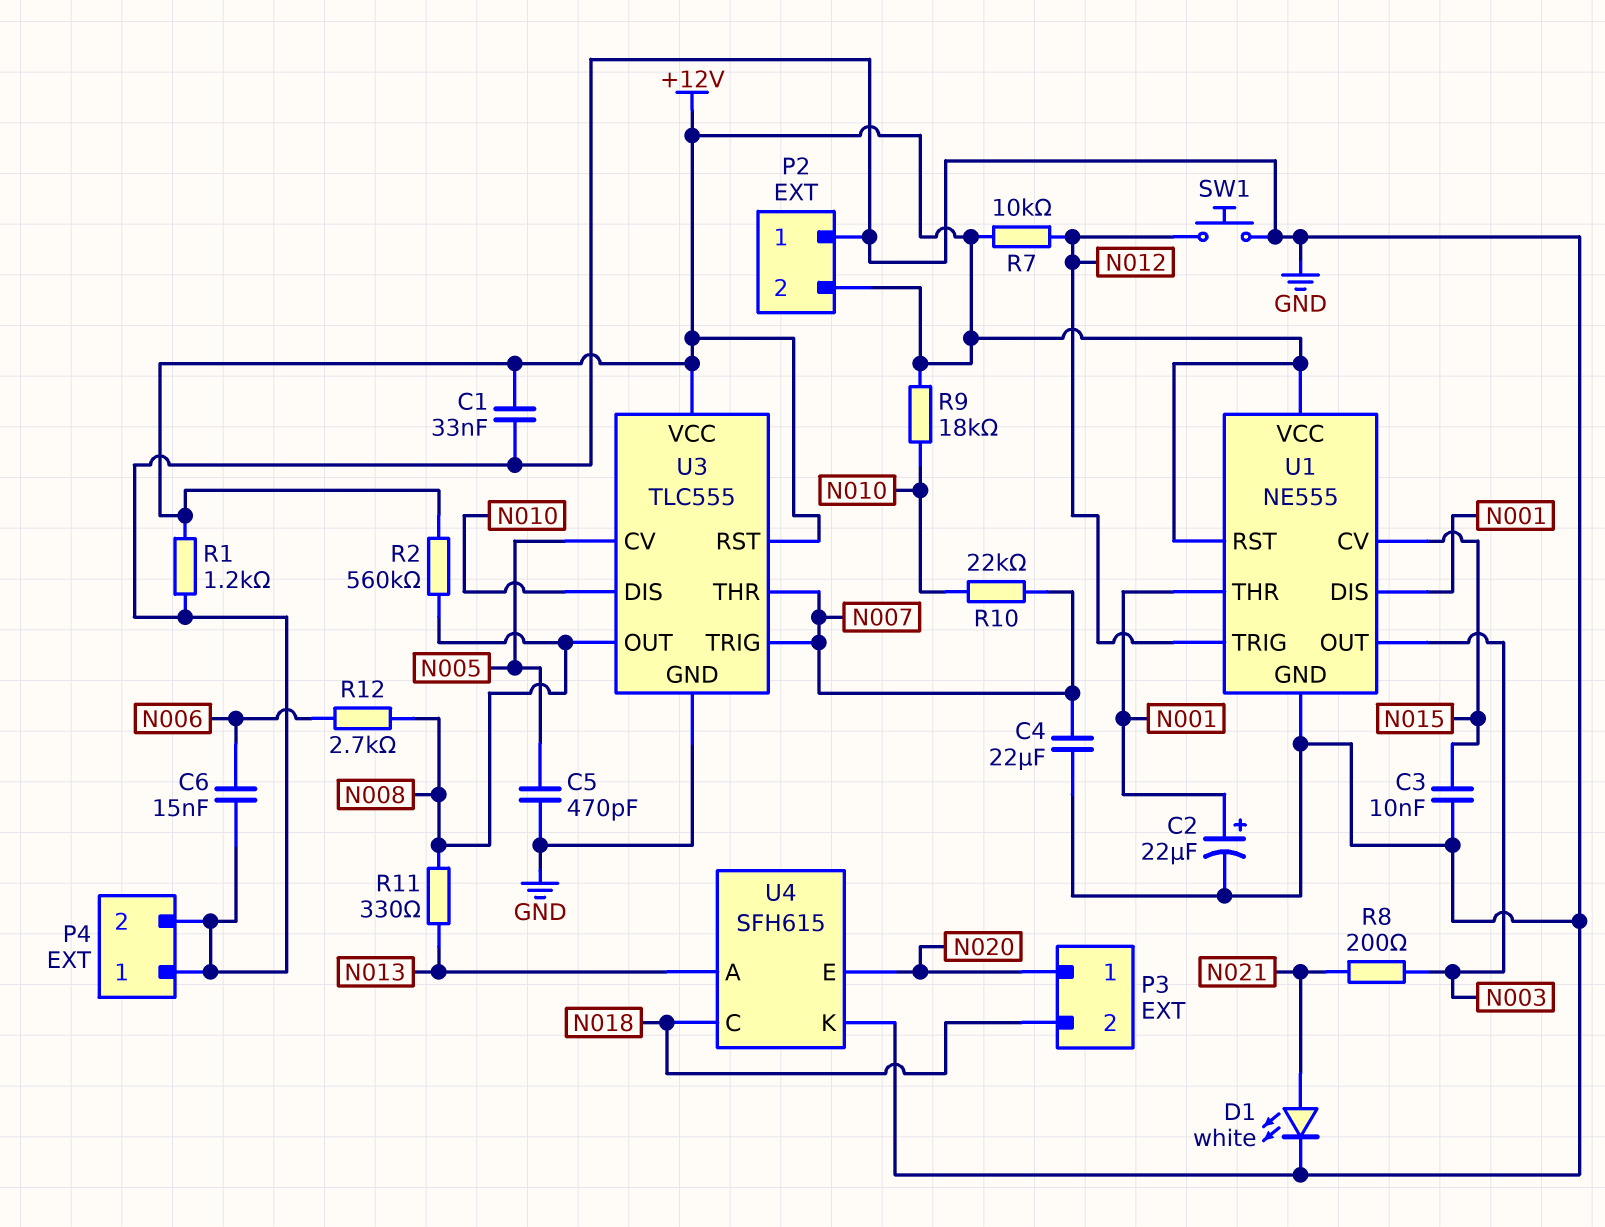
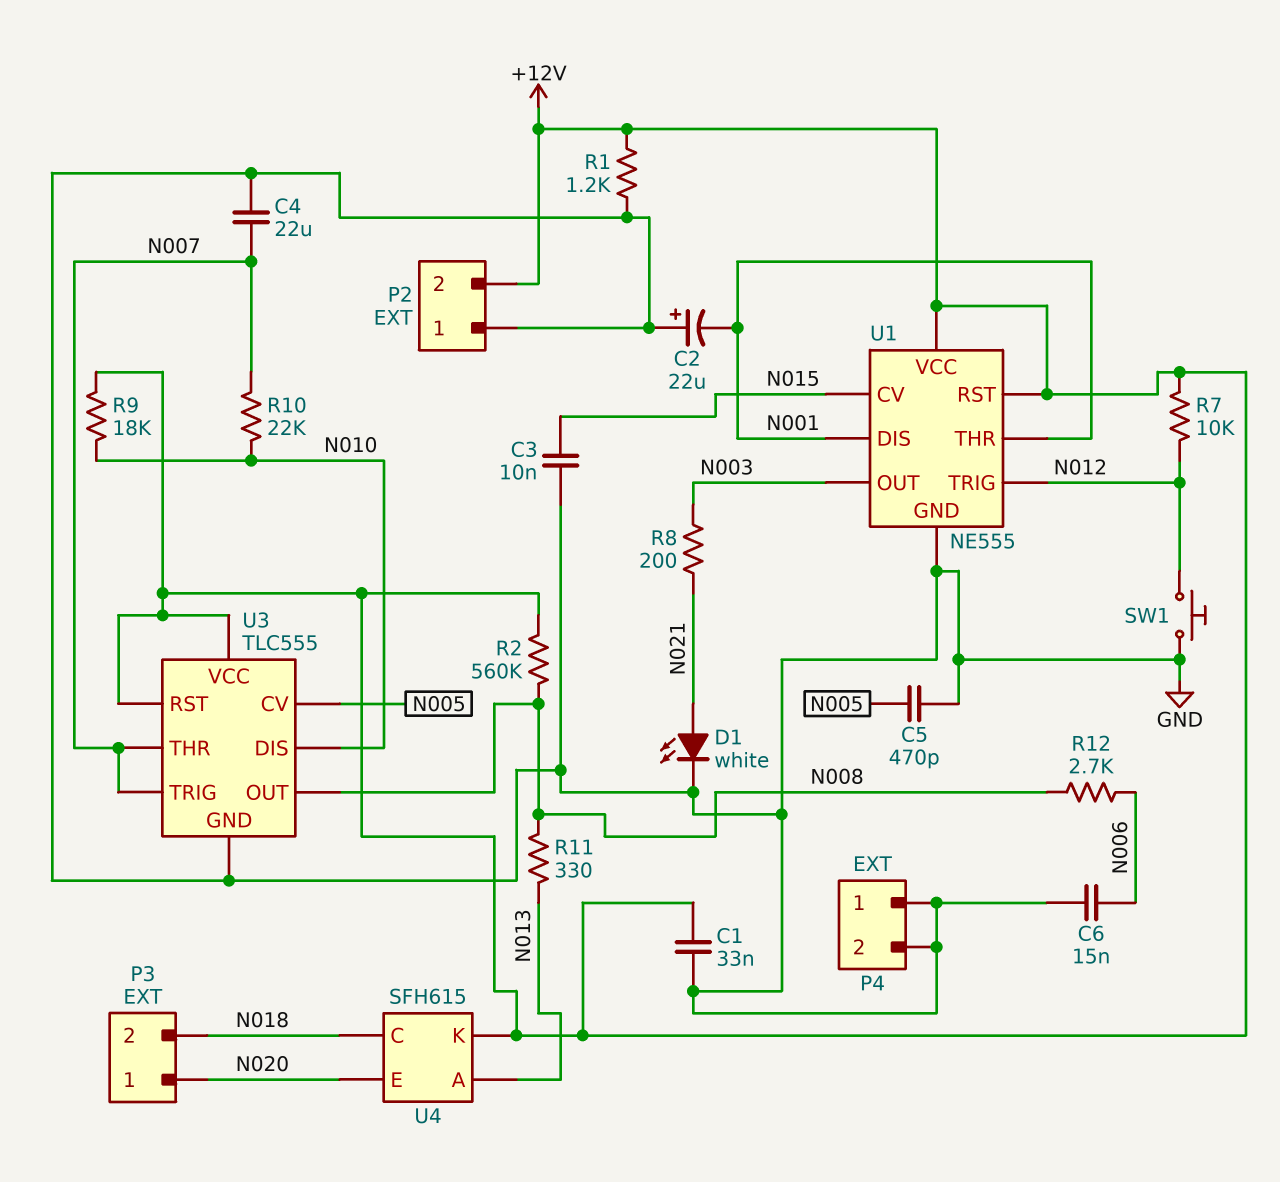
C2: 22uF (plus N001, minus GND) -> 22uF (plus GND, minus N001)
U4 pin K: GND -> +12V

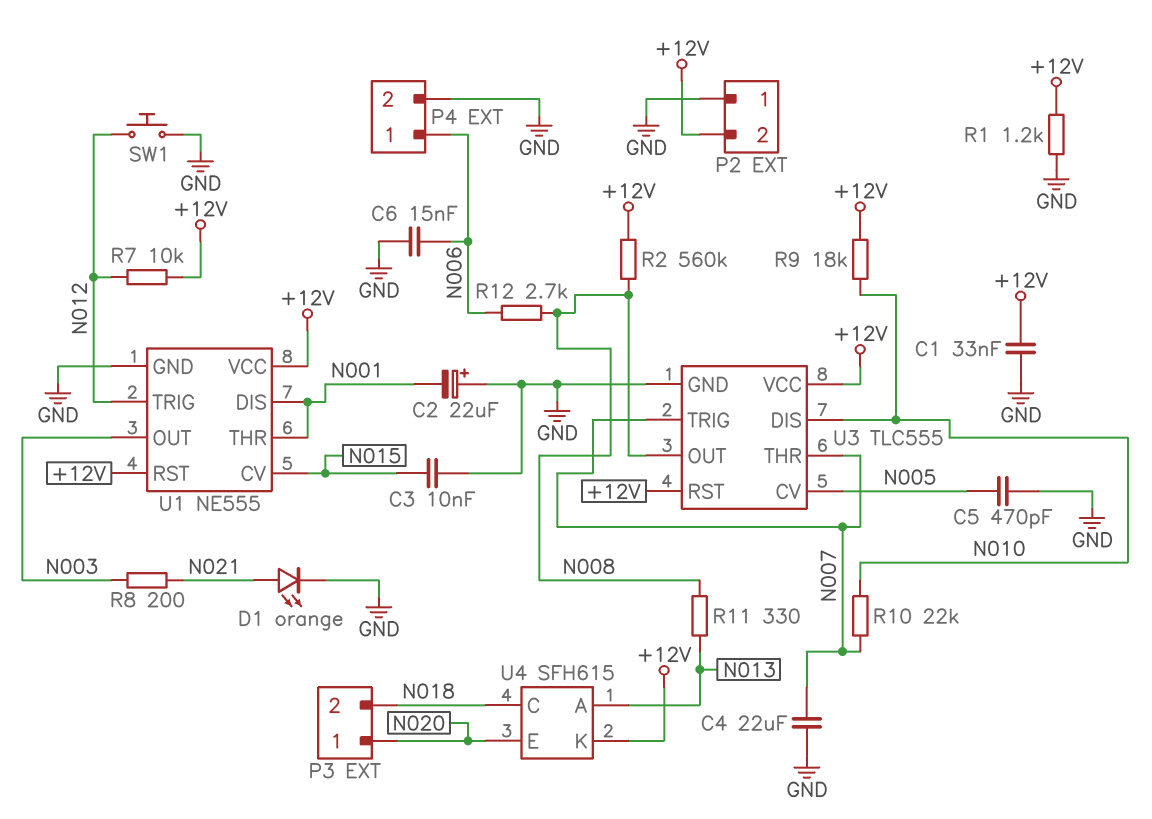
D1: LED white (A N021, K GND) -> LED orange (A N021, K GND)
P4 pin 1: GND -> N006

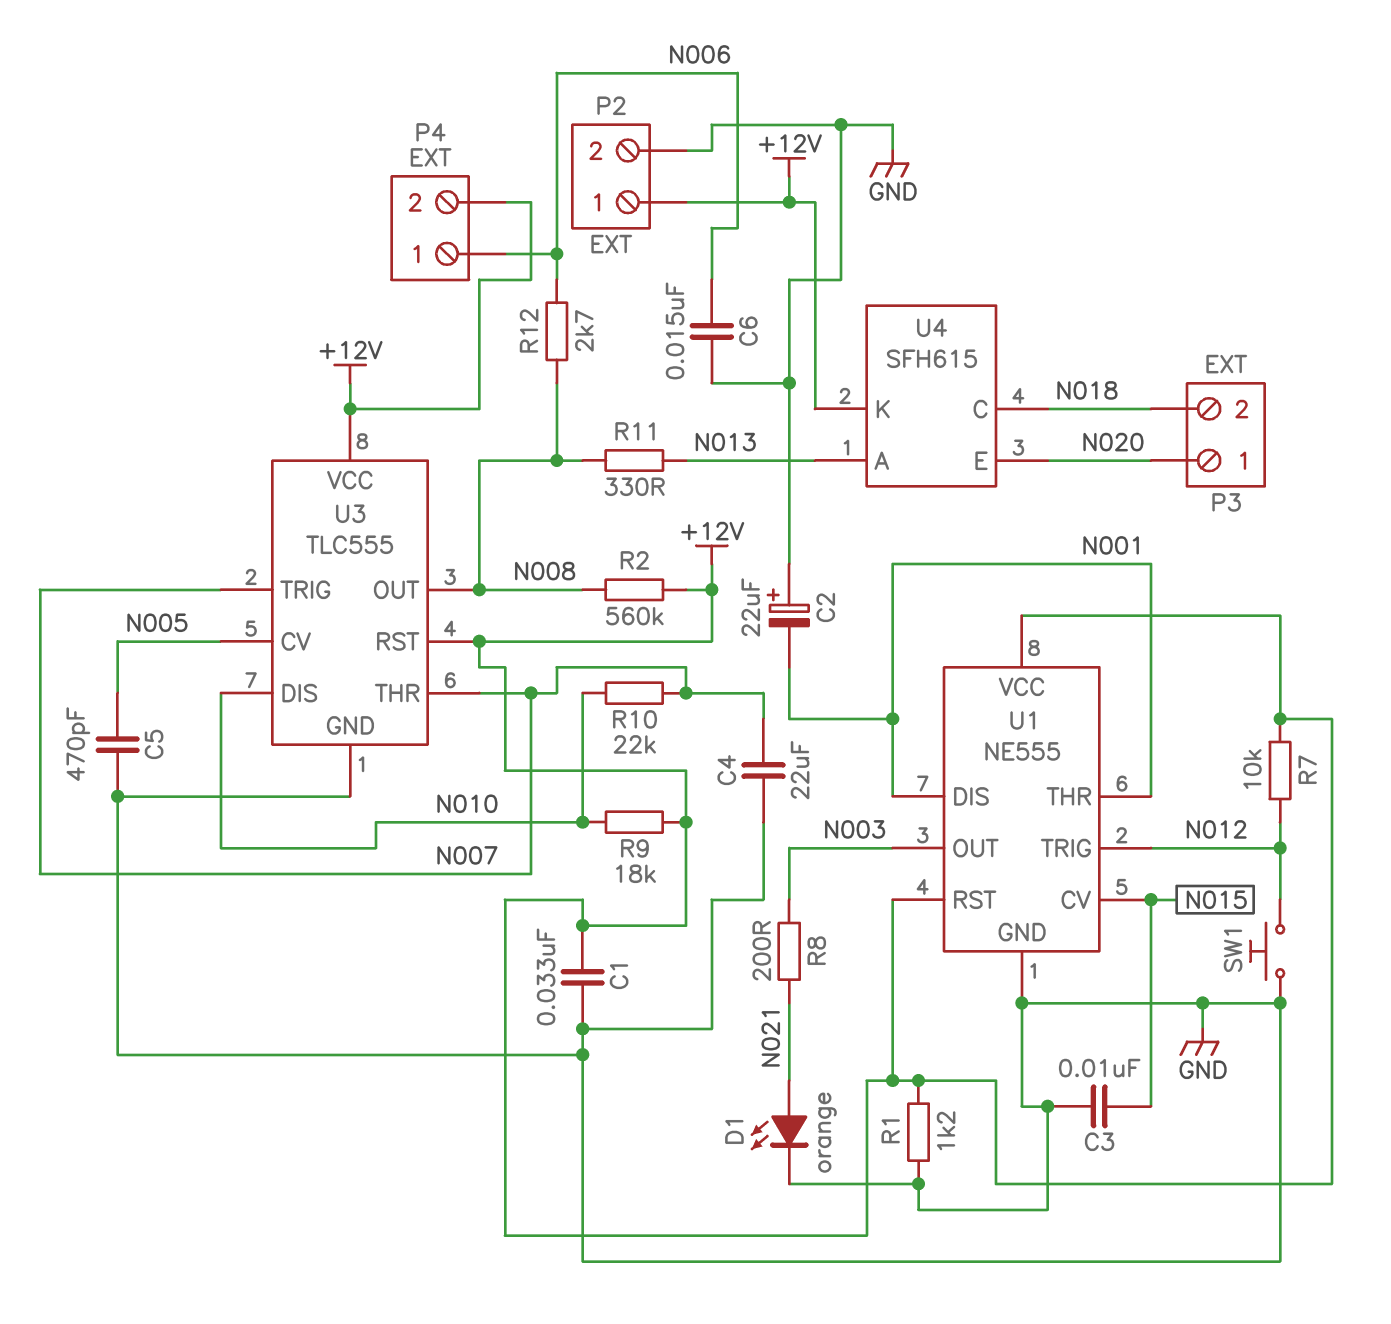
P2 pin 1: GND -> +12V
P2 pin 2: +12V -> GND
P4 pin 2: GND -> +12V

